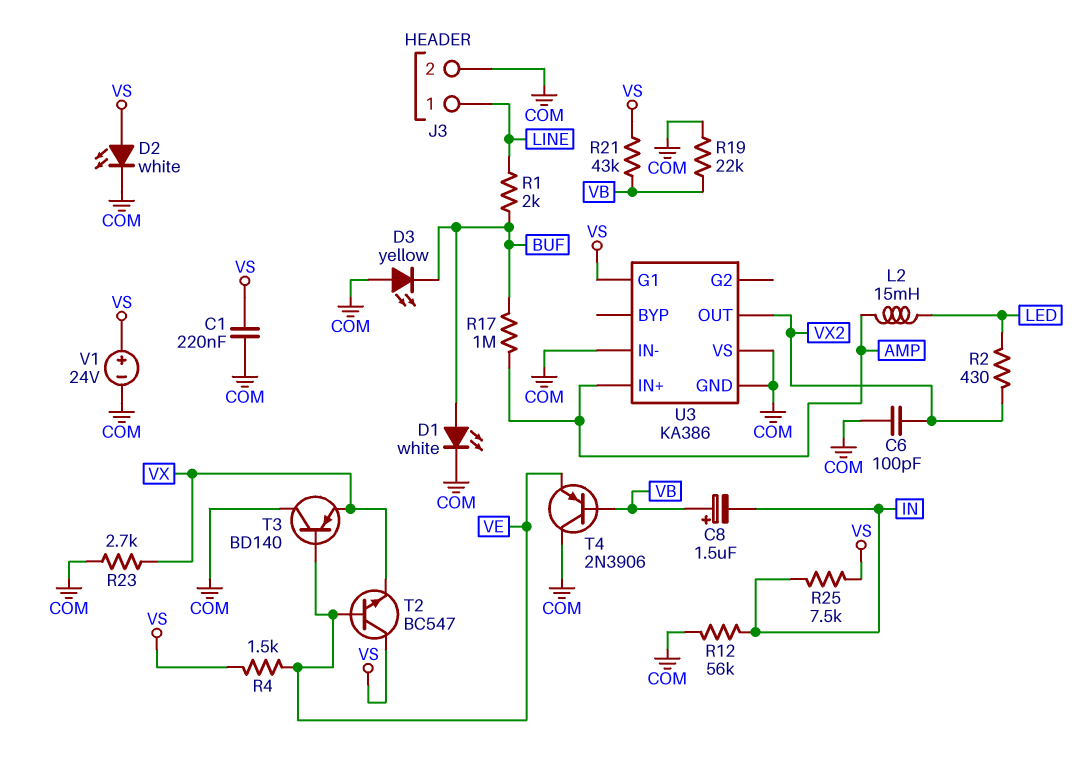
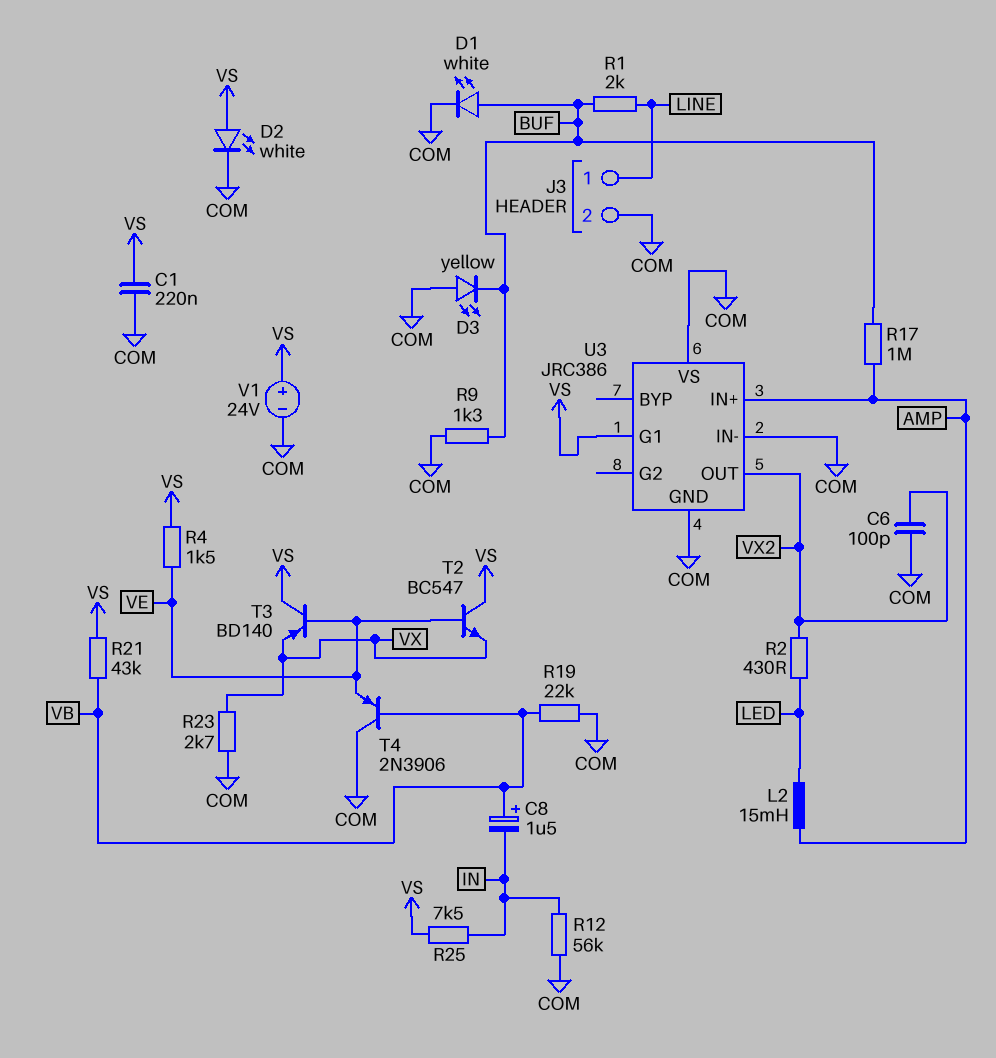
R9: none -> 1.3k (BUF, COM)
T3: PNP BD140 (B VE, C COM, E VX) -> PNP BD140 (B VE, C VS, E VX)
U3: KA386 -> JRC386

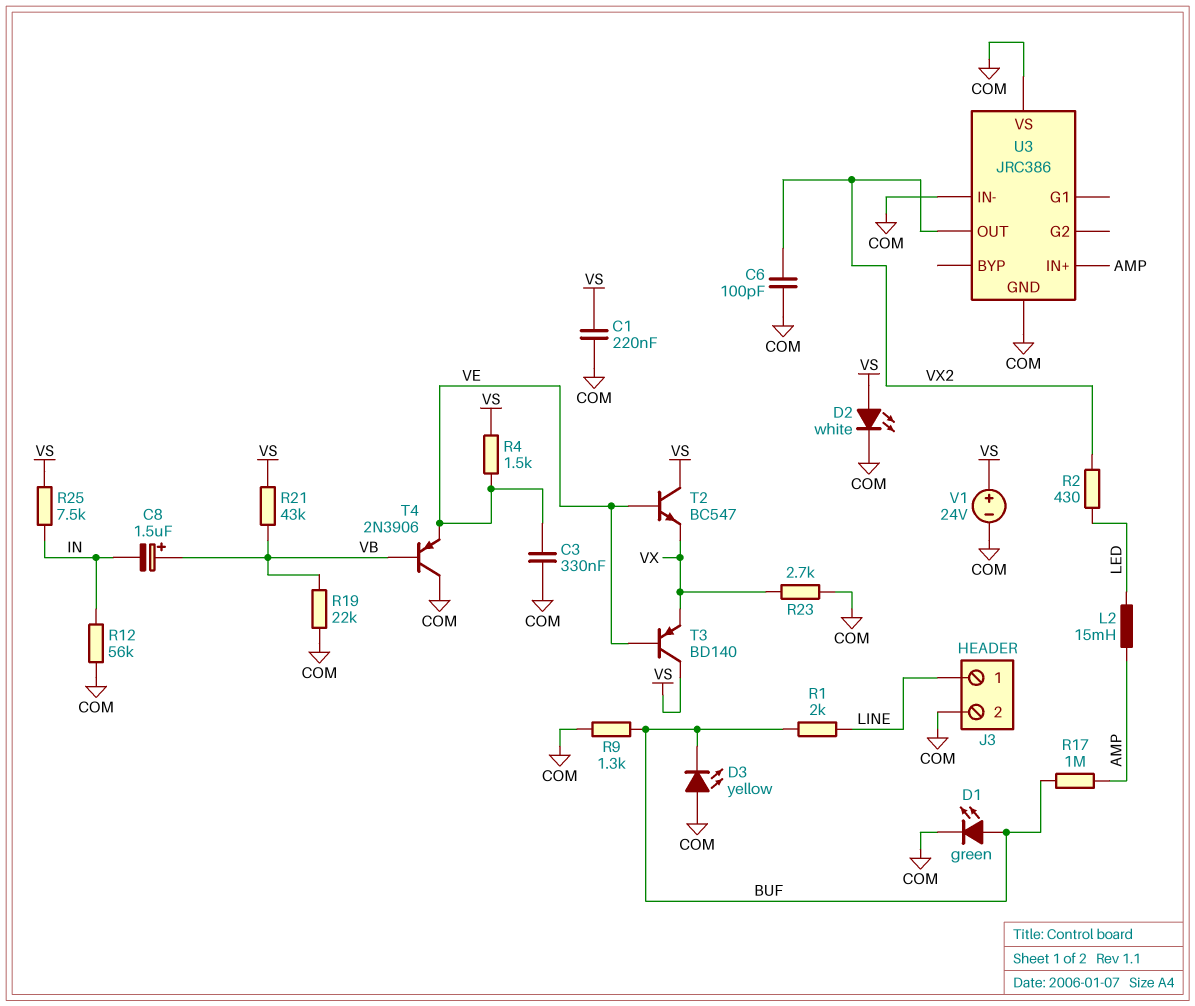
C3: none -> 330nF (COM, VE)
D1: LED white (A BUF, K COM) -> LED green (A BUF, K COM)
U3 pin G1: VS -> none

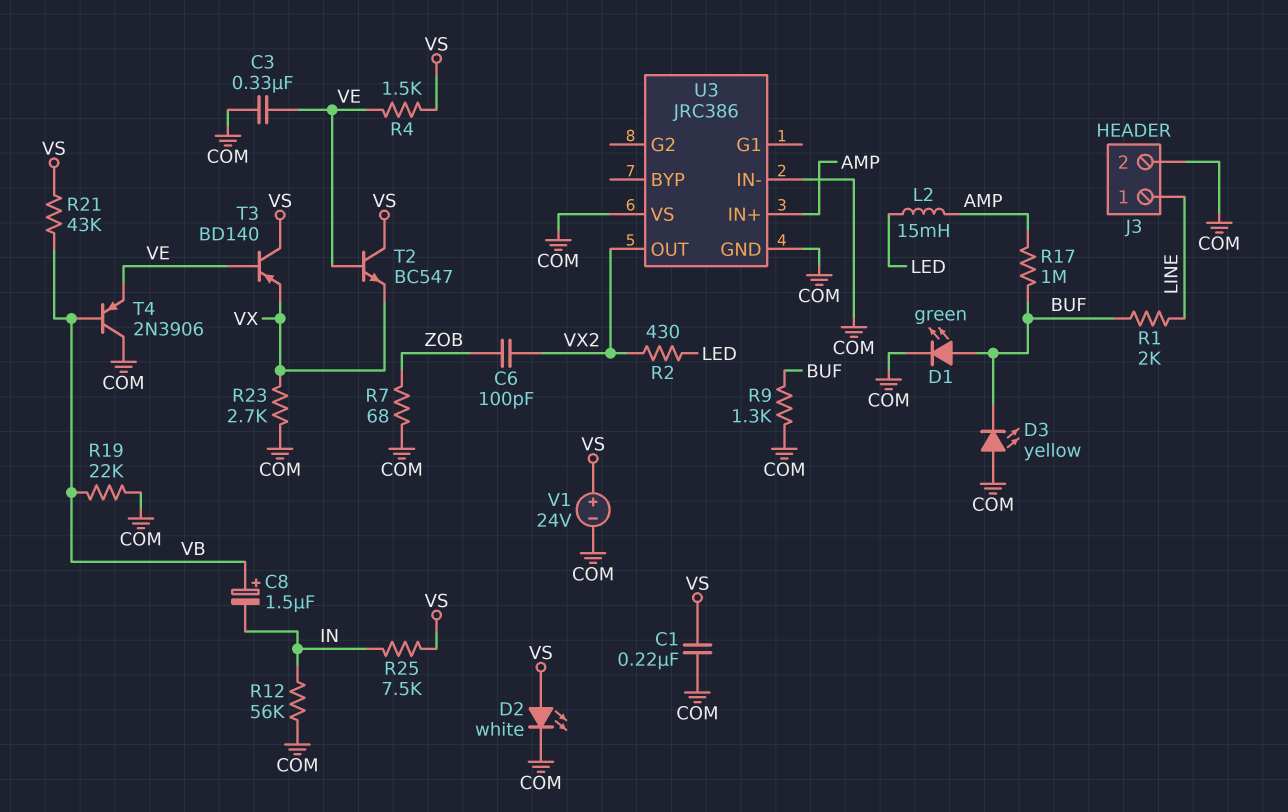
C6: 100pF (COM, VX2) -> 100pF (VX2, ZOB)
R7: none -> 68 (COM, ZOB)

